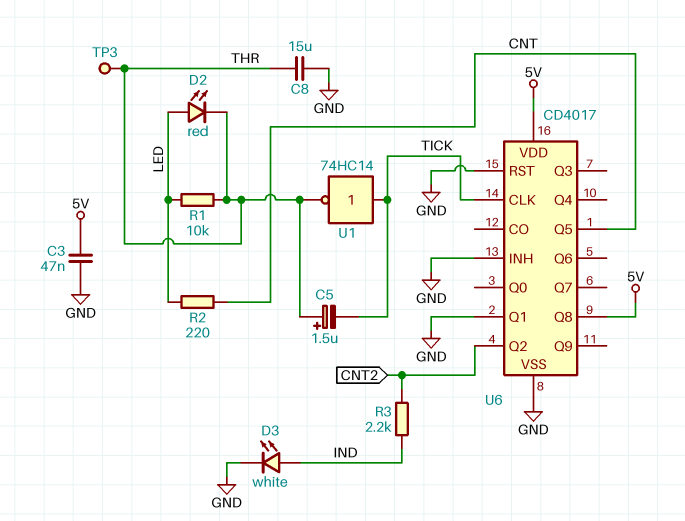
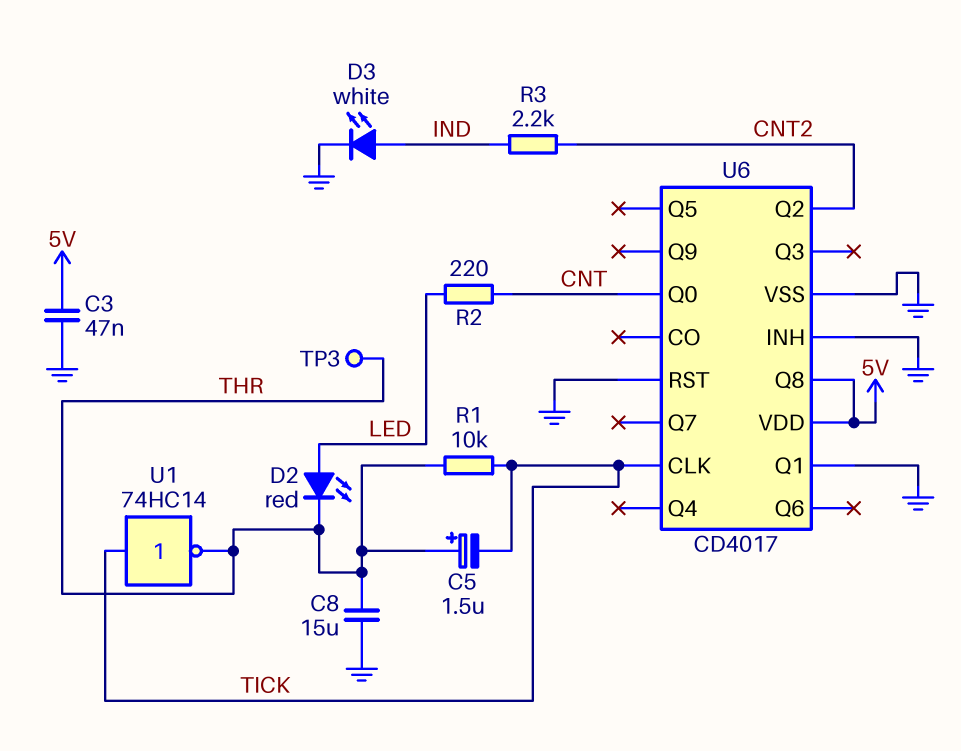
R1: 10k (LED, THR) -> 10k (THR, TICK)
U6 pin Q0: none -> CNT
U6 pin Q5: CNT -> none

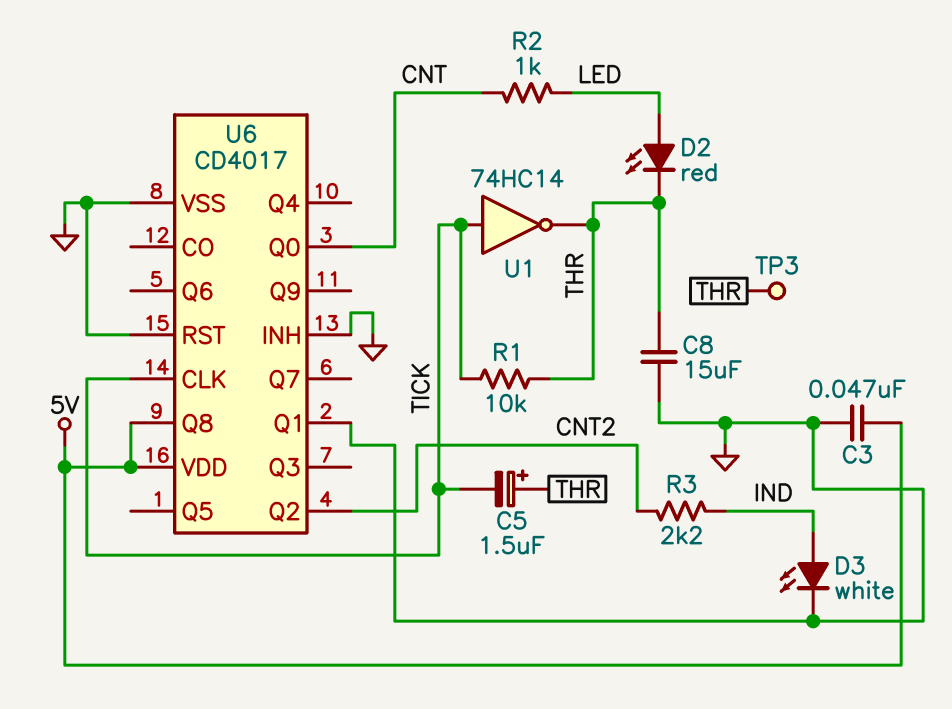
R2: 220 (CNT, LED) -> 1k (CNT, LED)

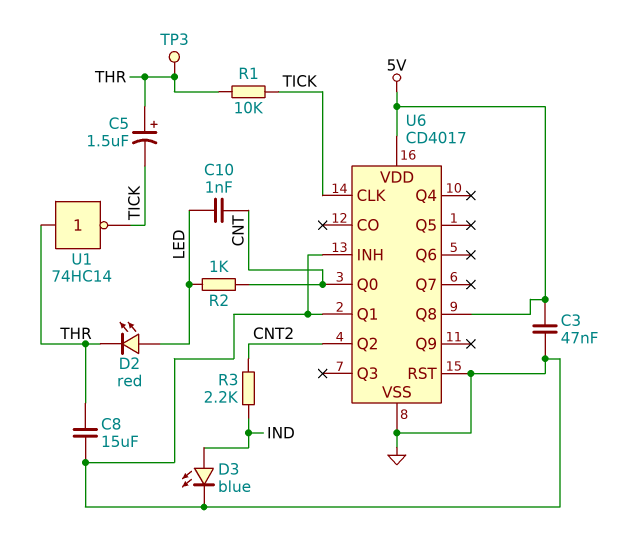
C10: none -> 1nF (CNT, LED)
D3: LED white (A IND, K GND) -> LED blue (A IND, K GND)
U1: NOT 74HC14 (in TICK, out THR) -> NOT 74HC14 (in THR, out TICK)

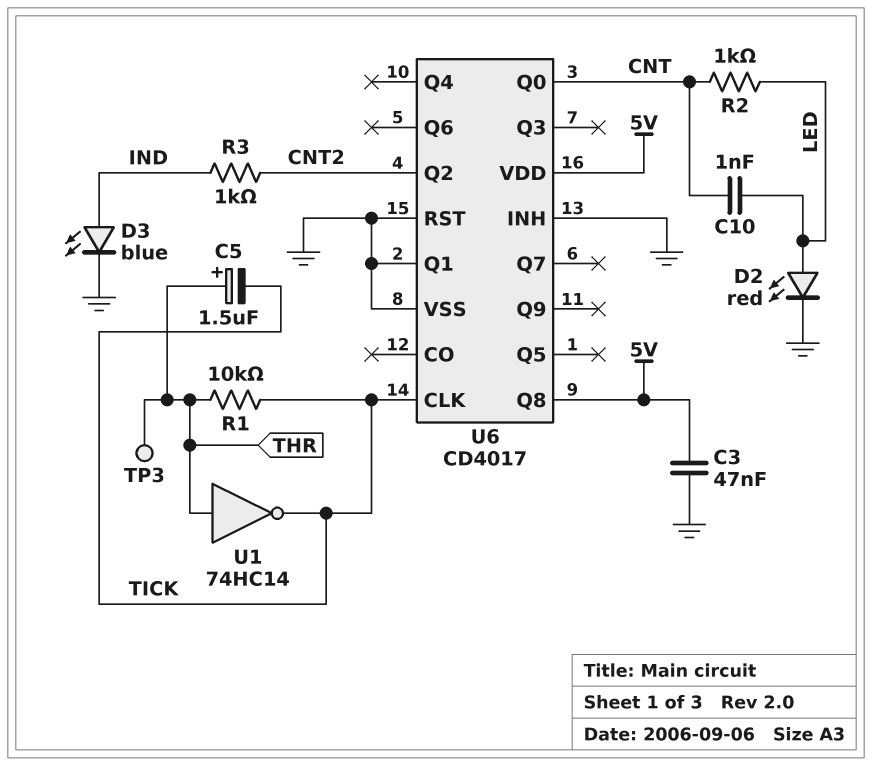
C8: 15uF (GND, THR) -> none
D2: LED red (A LED, K THR) -> LED red (A LED, K GND)
R3: 2.2k (CNT2, IND) -> 1k (CNT2, IND)

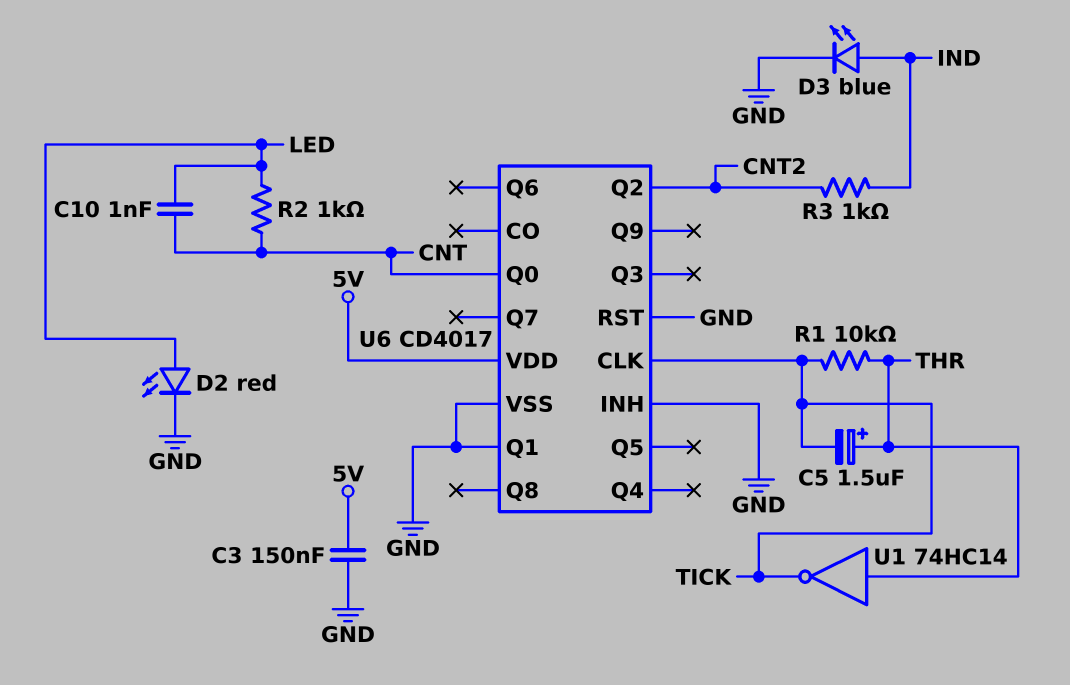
C3: 47nF (5V, GND) -> 150nF (5V, GND)
TP3: test point (THR) -> none
U6 pin Q8: 5V -> none

